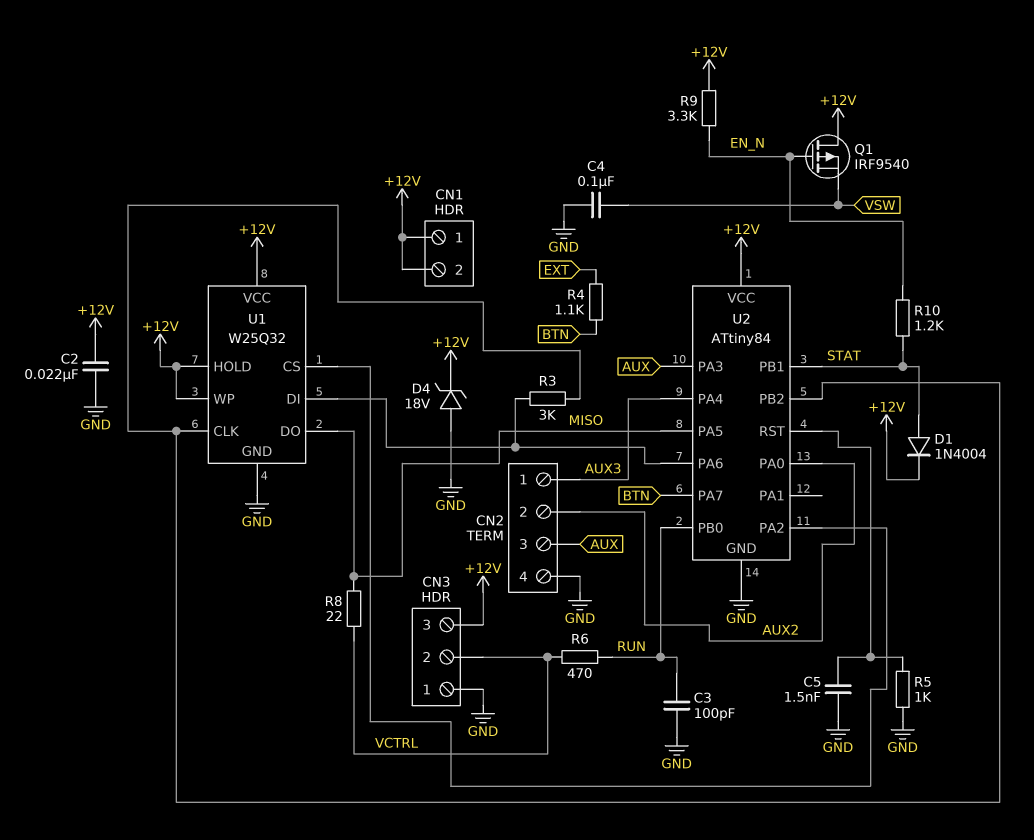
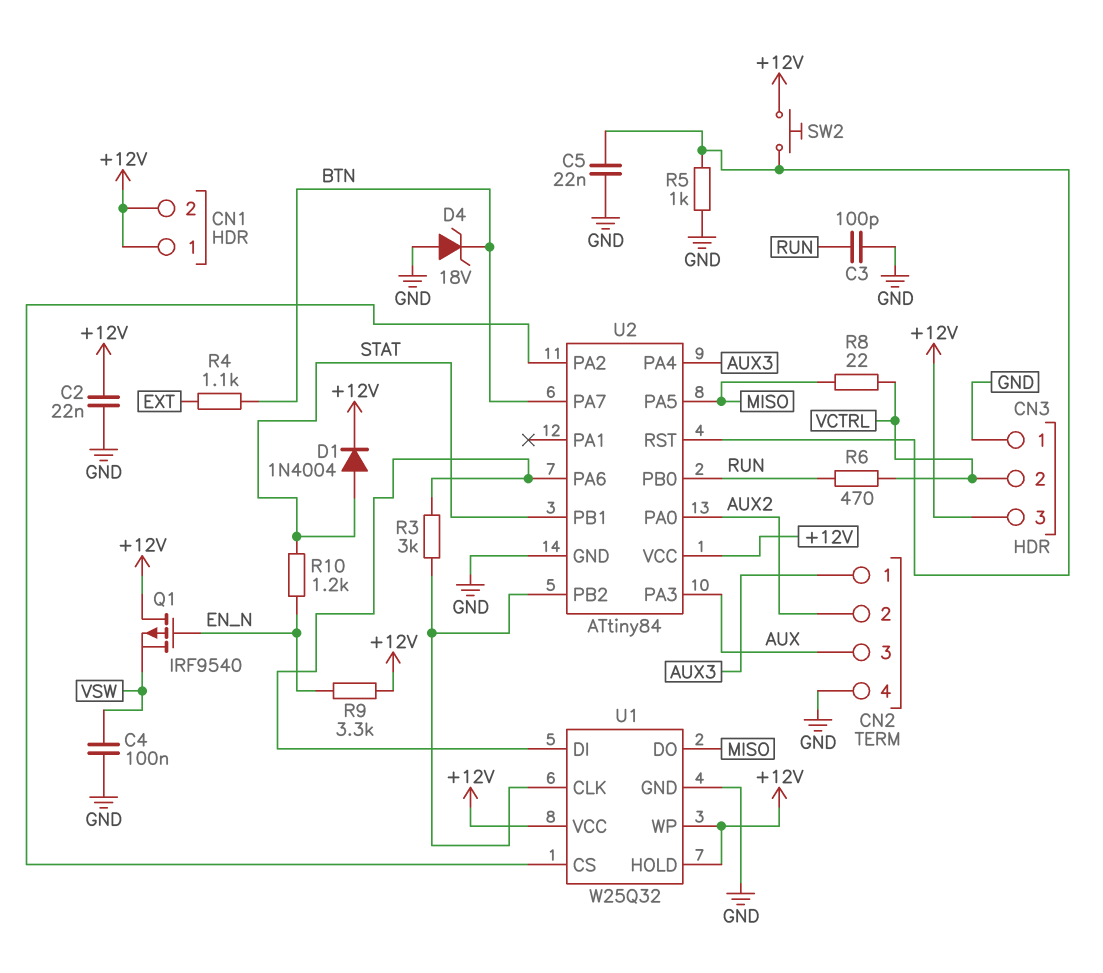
C5: 1.5nF (GND, U2/RST) -> 22nF (GND, U2/RST)
D4: zener 18V (A GND, K +12V) -> zener 18V (A GND, K BTN)
SW2: none -> button (+12V, U2/RST)

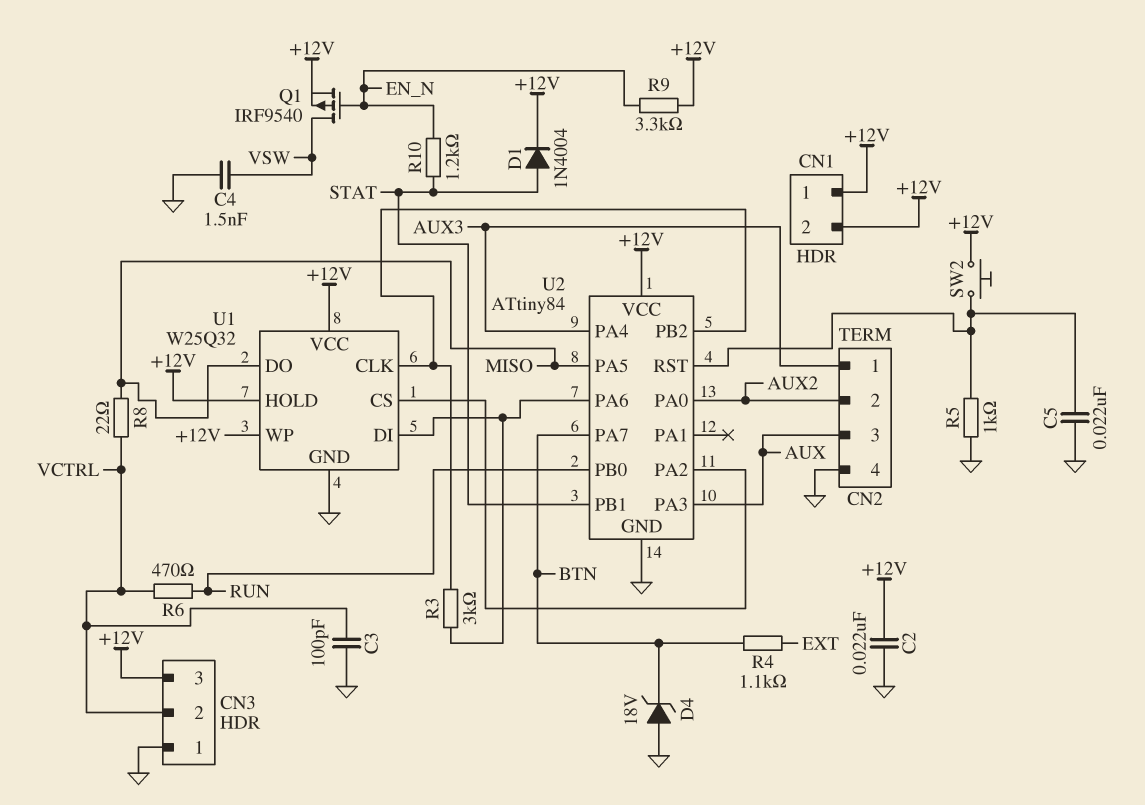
C3: 100pF (GND, RUN) -> 100pF (GND, VCTRL)
C4: 100nF (GND, VSW) -> 1.5nF (GND, VSW)
Q1: PMOS IRF9540 (G EN_N, D +12V, S VSW) -> PMOS IRF9540 (G EN_N, D VSW, S +12V)

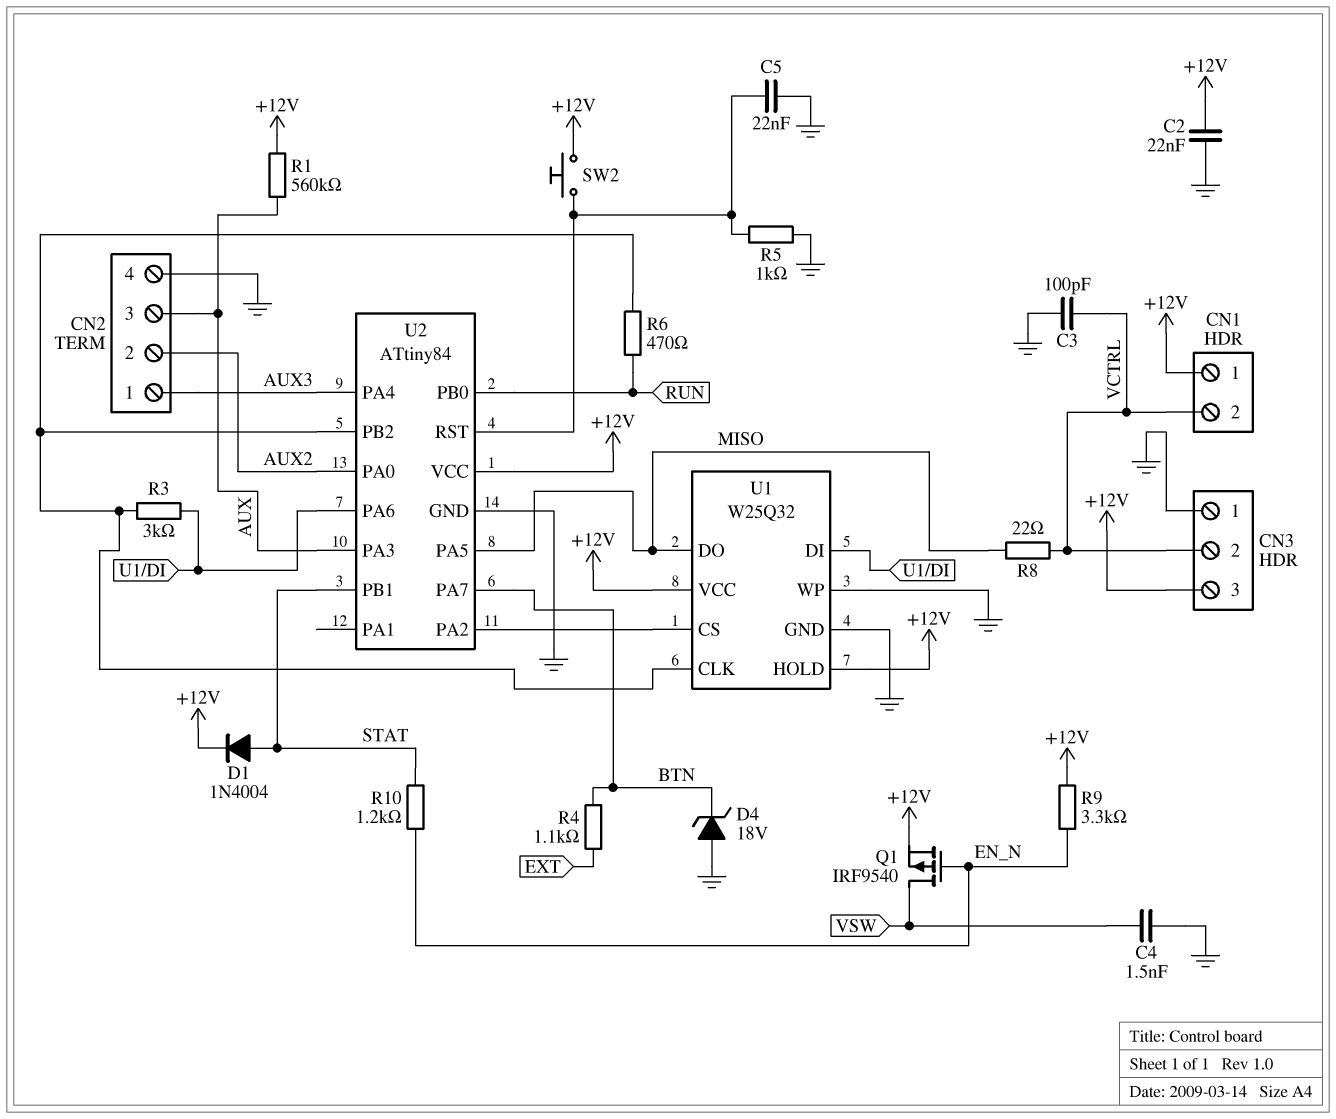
CN1 pin 2: +12V -> VCTRL
R1: none -> 560k (+12V, AUX)
R6: 470 (RUN, VCTRL) -> 470 (RUN, U1/CLK)
U1 pin WP: +12V -> GND

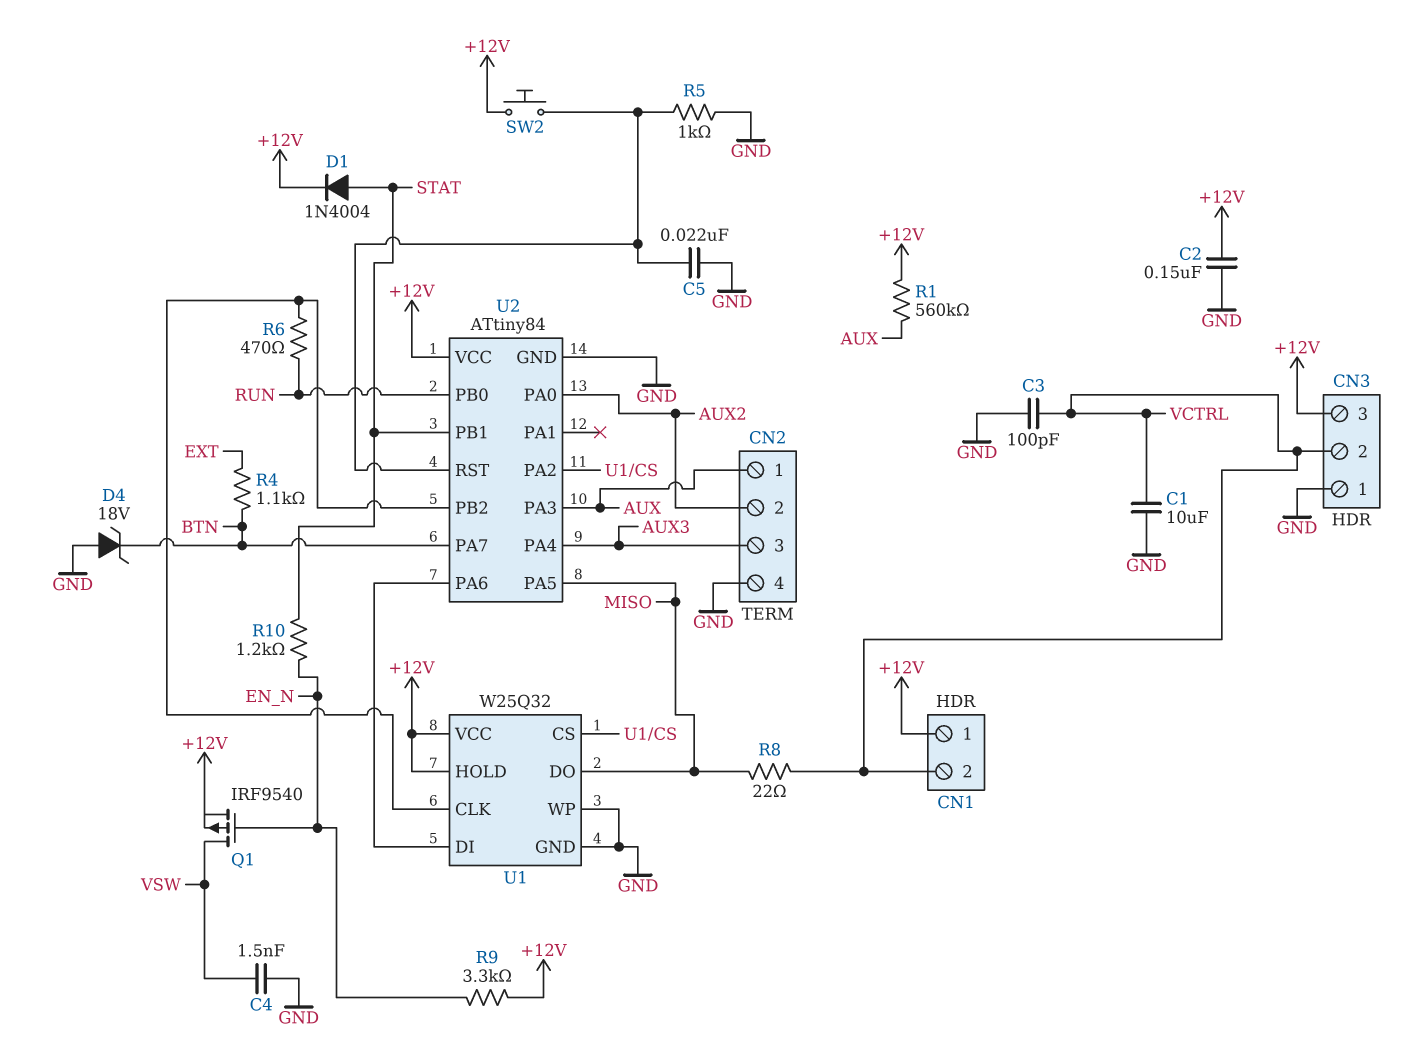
C1: none -> 10uF (GND, VCTRL)
C2: 22nF (+12V, GND) -> 150nF (+12V, GND)
CN2 pin 1: AUX3 -> AUX
CN2 pin 3: AUX -> AUX3
R3: 3k (U1/CLK, U1/DI) -> none

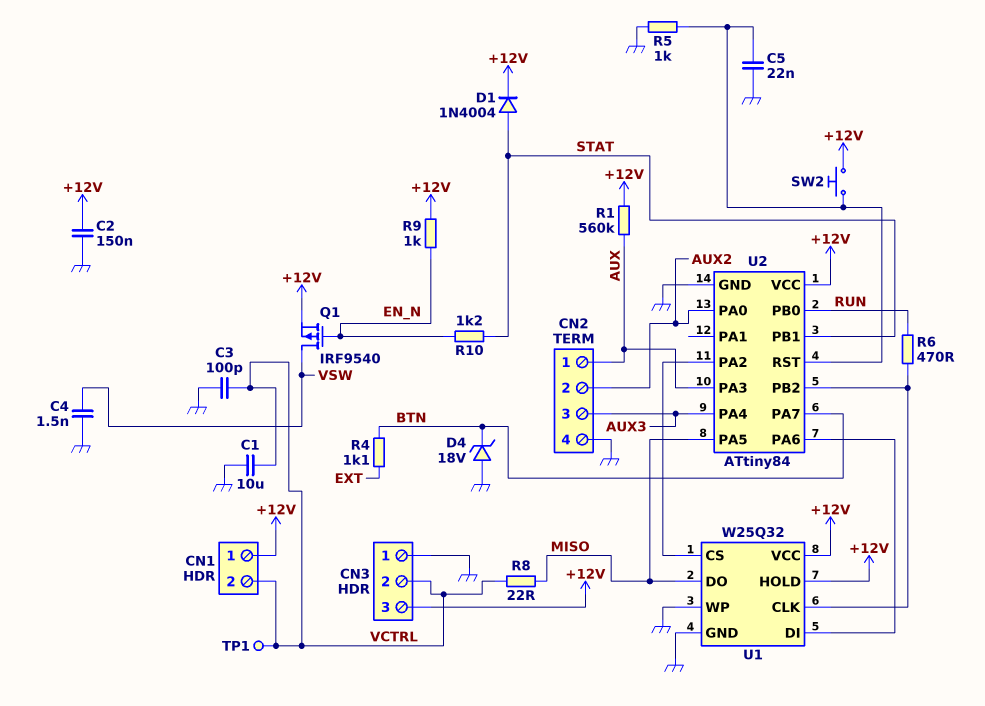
R9: 3.3k (+12V, EN_N) -> 1k (+12V, EN_N)
TP1: none -> test point (VCTRL)

